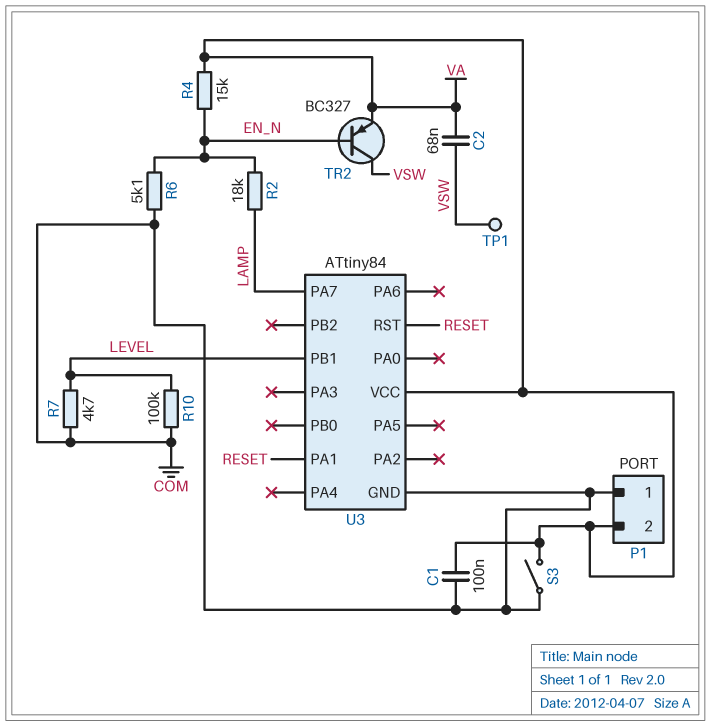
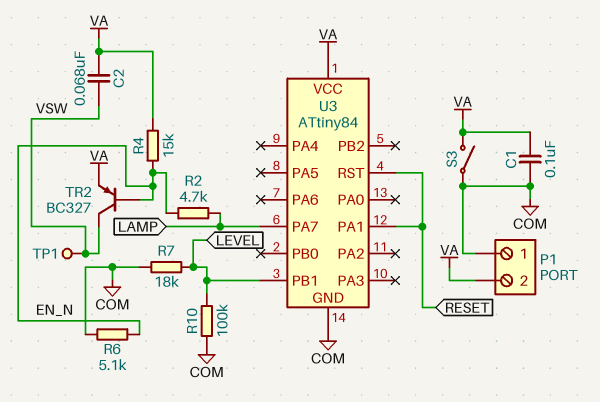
R2: 18k (EN_N, LAMP) -> 4.7k (EN_N, LAMP)
R7: 4.7k (COM, LEVEL) -> 18k (COM, LEVEL)

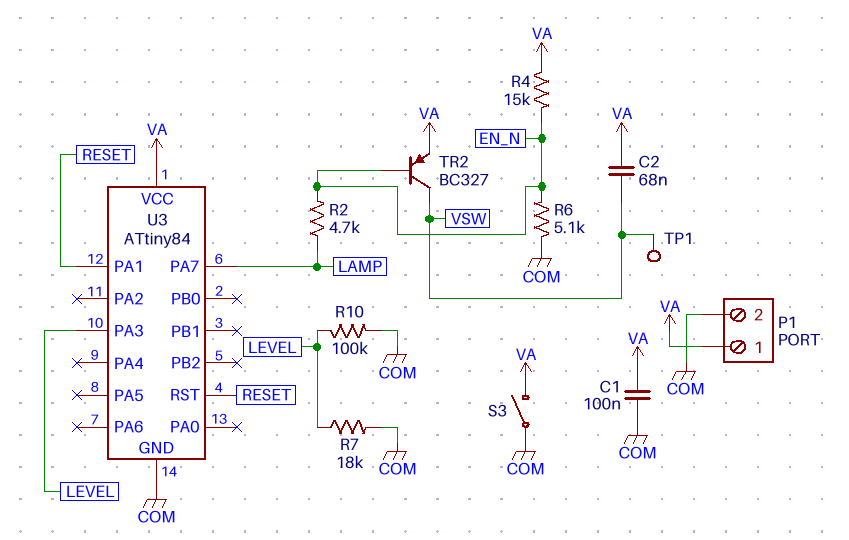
P1 pin 1: COM -> VA
P1 pin 2: VA -> COM
U3 pin PA3: none -> LEVEL
U3 pin PB1: LEVEL -> none

